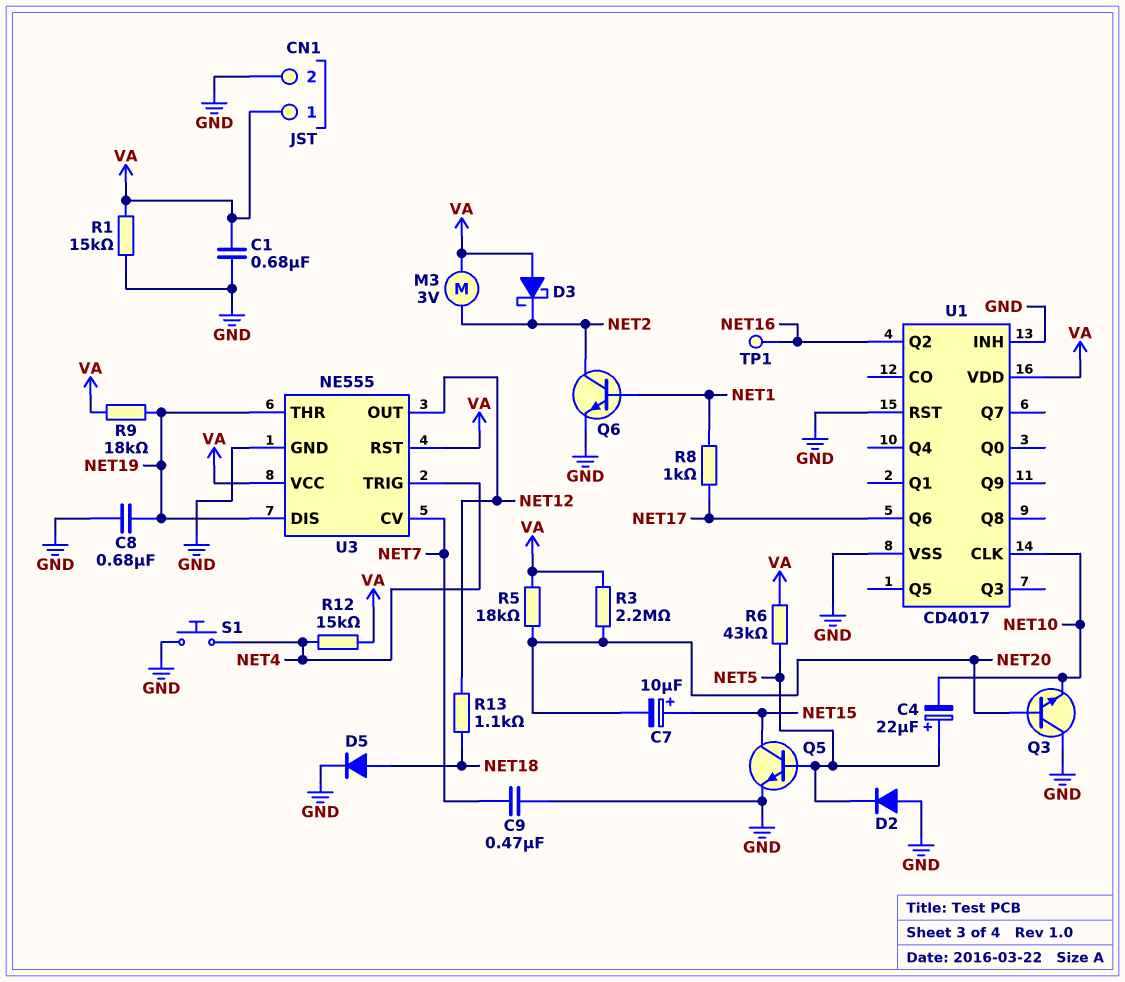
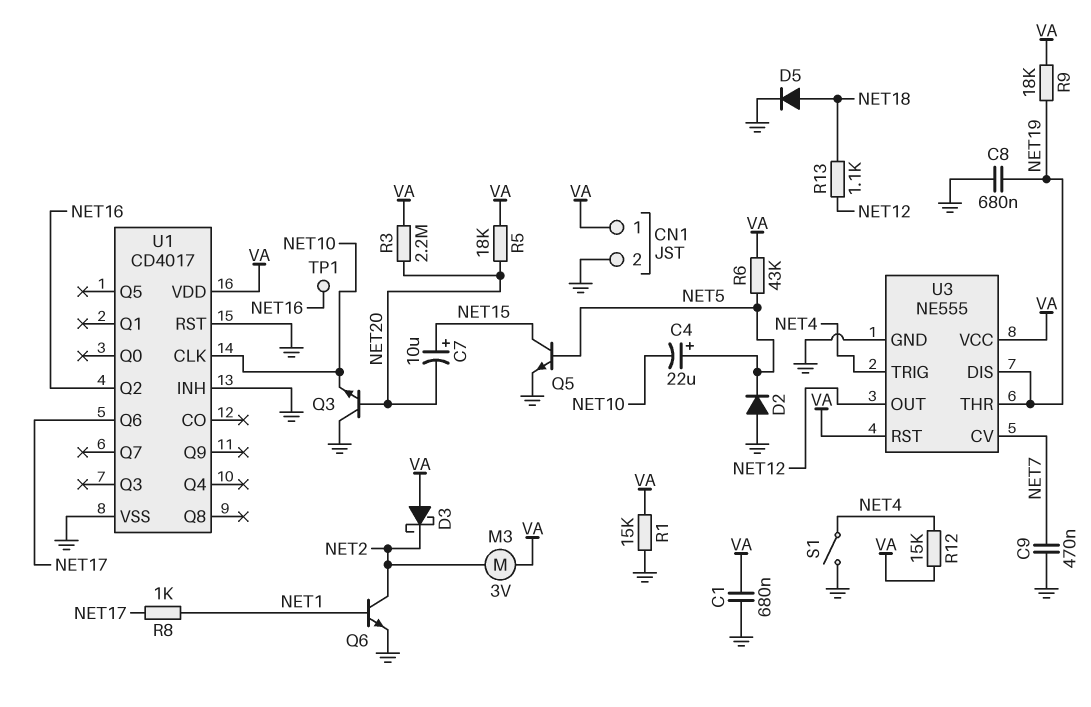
S1: button (GND, NET4) -> switch (GND, NET4)

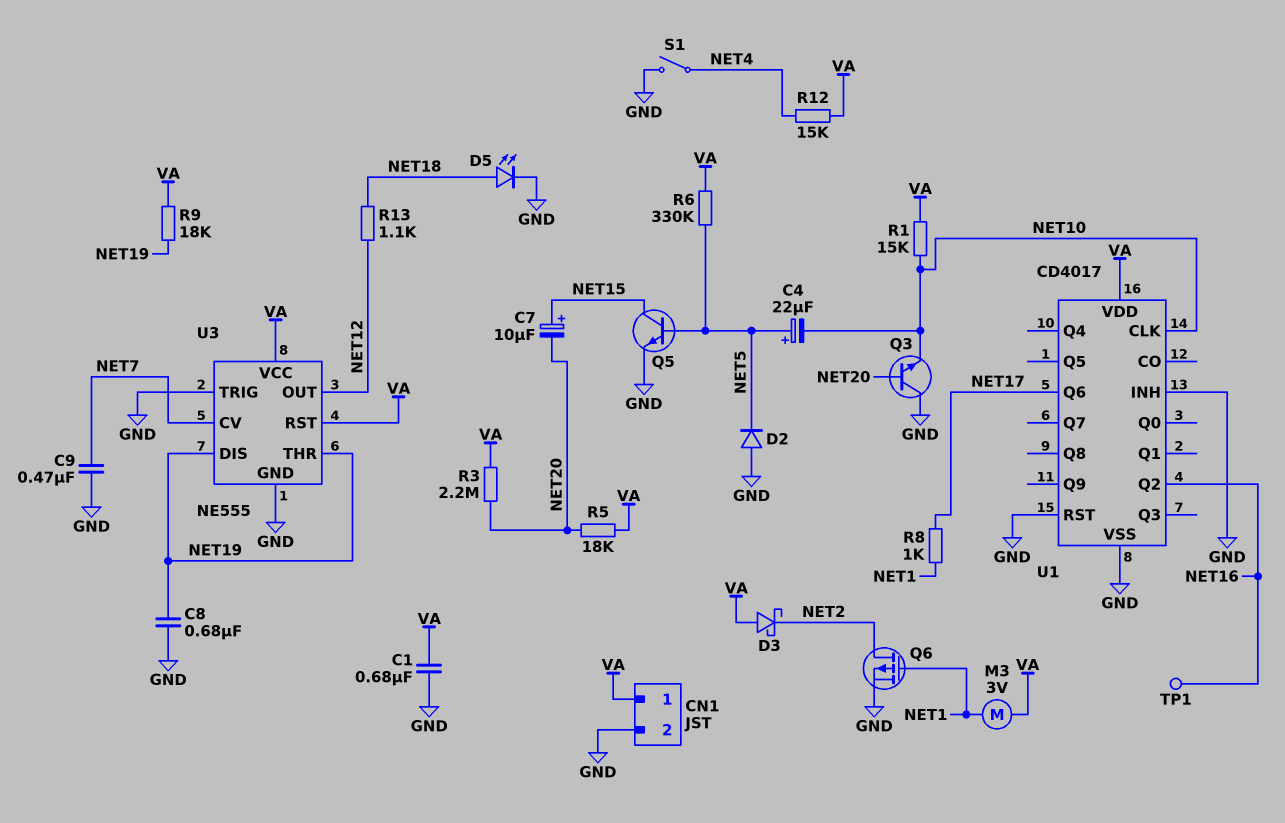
D5: diode (A NET18, K GND) -> LED (A NET18, K GND)
M3: motor 3V (NET2, VA) -> motor 3V (NET1, VA)
Q6: NPN (B NET1, C NET2, E GND) -> PMOS (G NET1, D NET2, S GND)
R1: 15k (GND, VA) -> 15k (NET10, VA)
R6: 43k (NET5, VA) -> 330k (NET5, VA)
U3 pin TRIG: NET4 -> GND

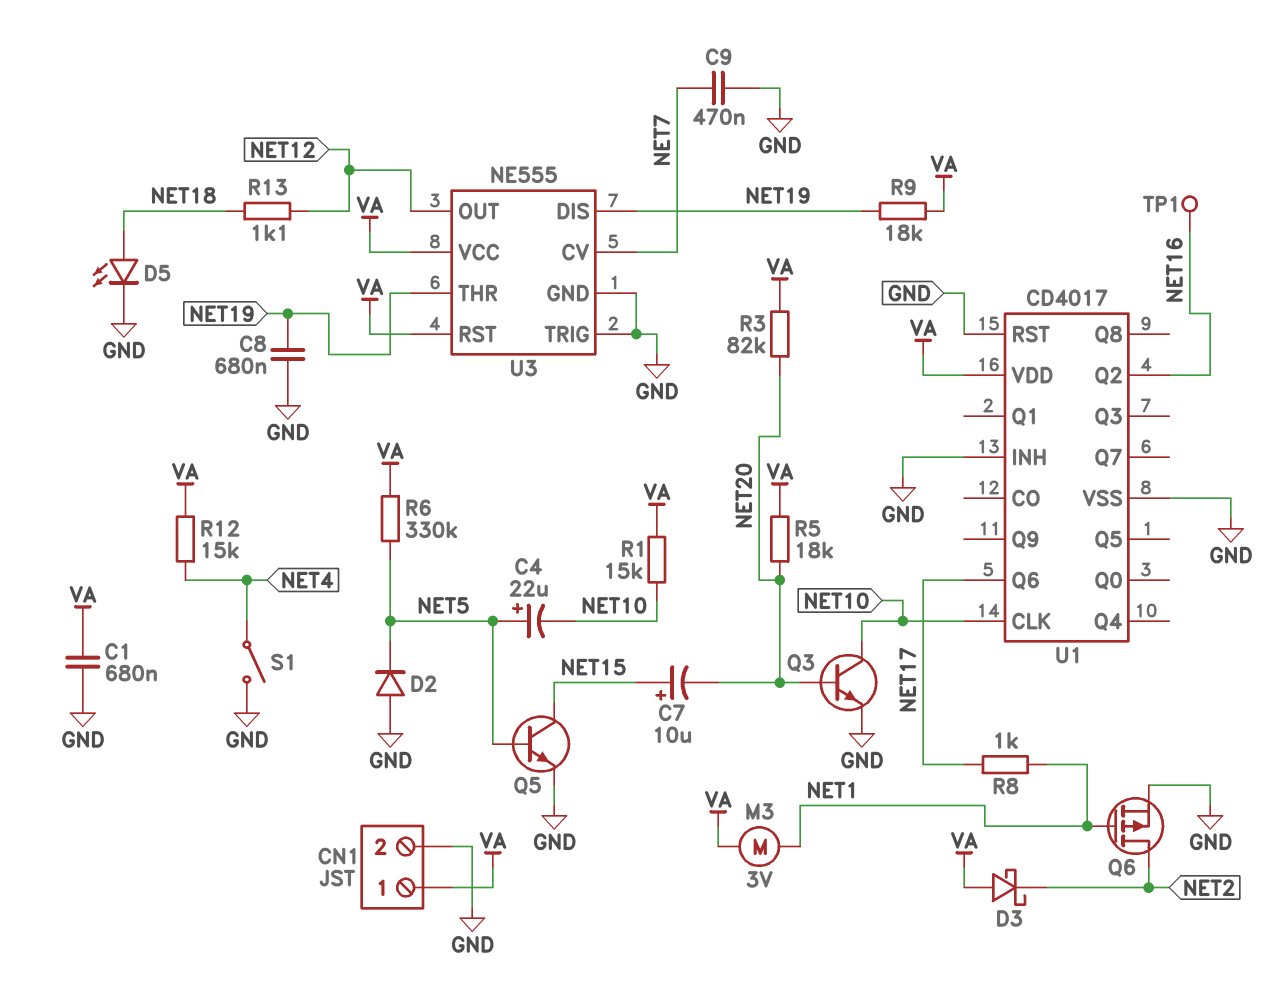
Q3: NPN (B NET20, C GND, E NET10) -> NPN (B NET20, C NET10, E GND)
R3: 2.2M (NET20, VA) -> 82k (NET20, VA)

